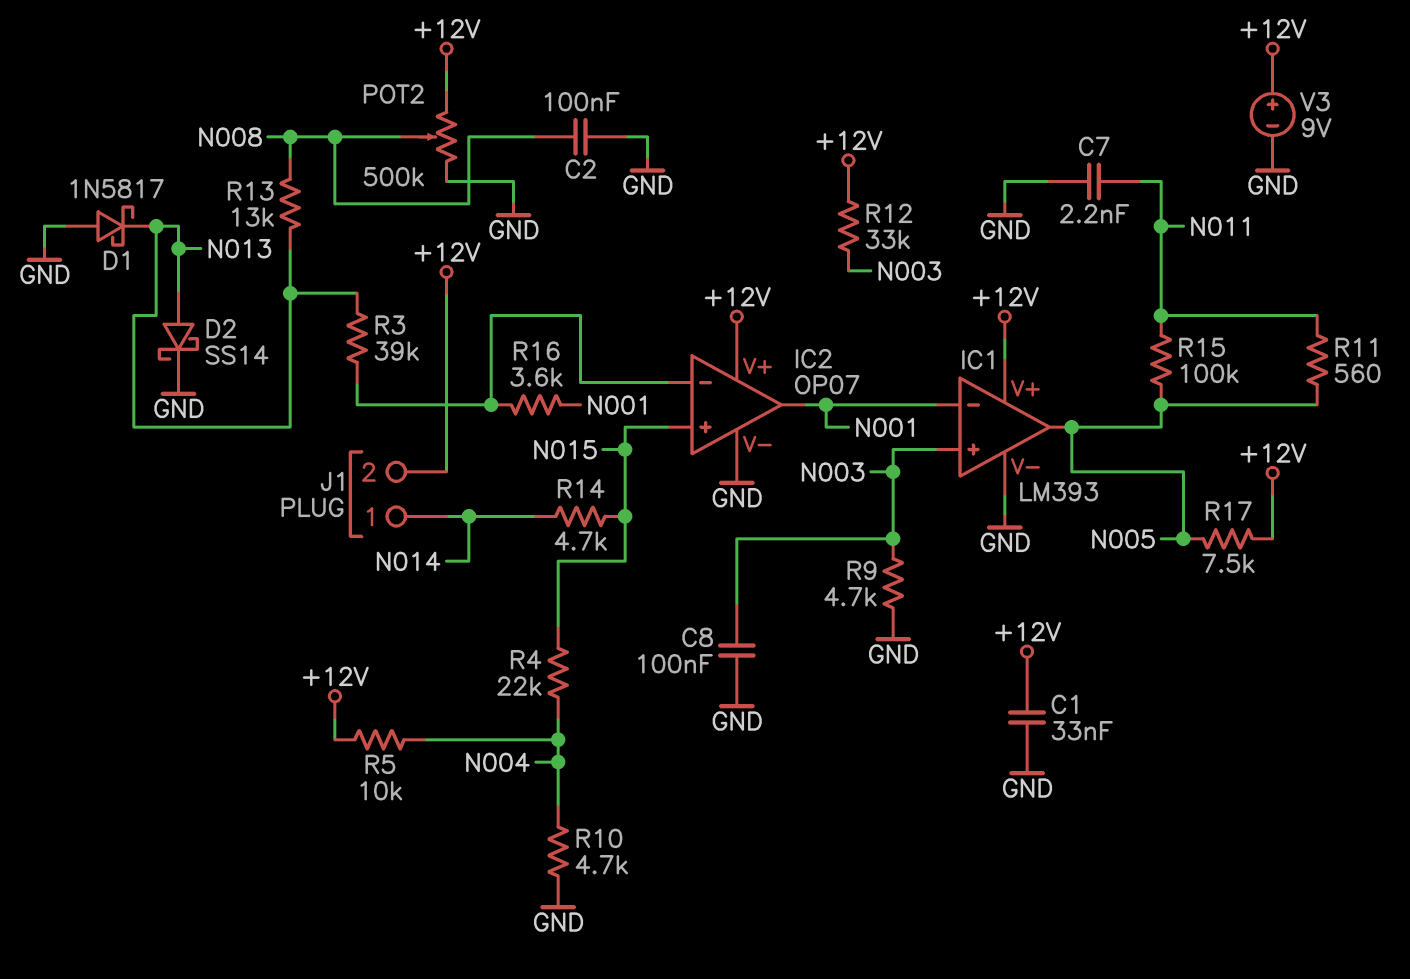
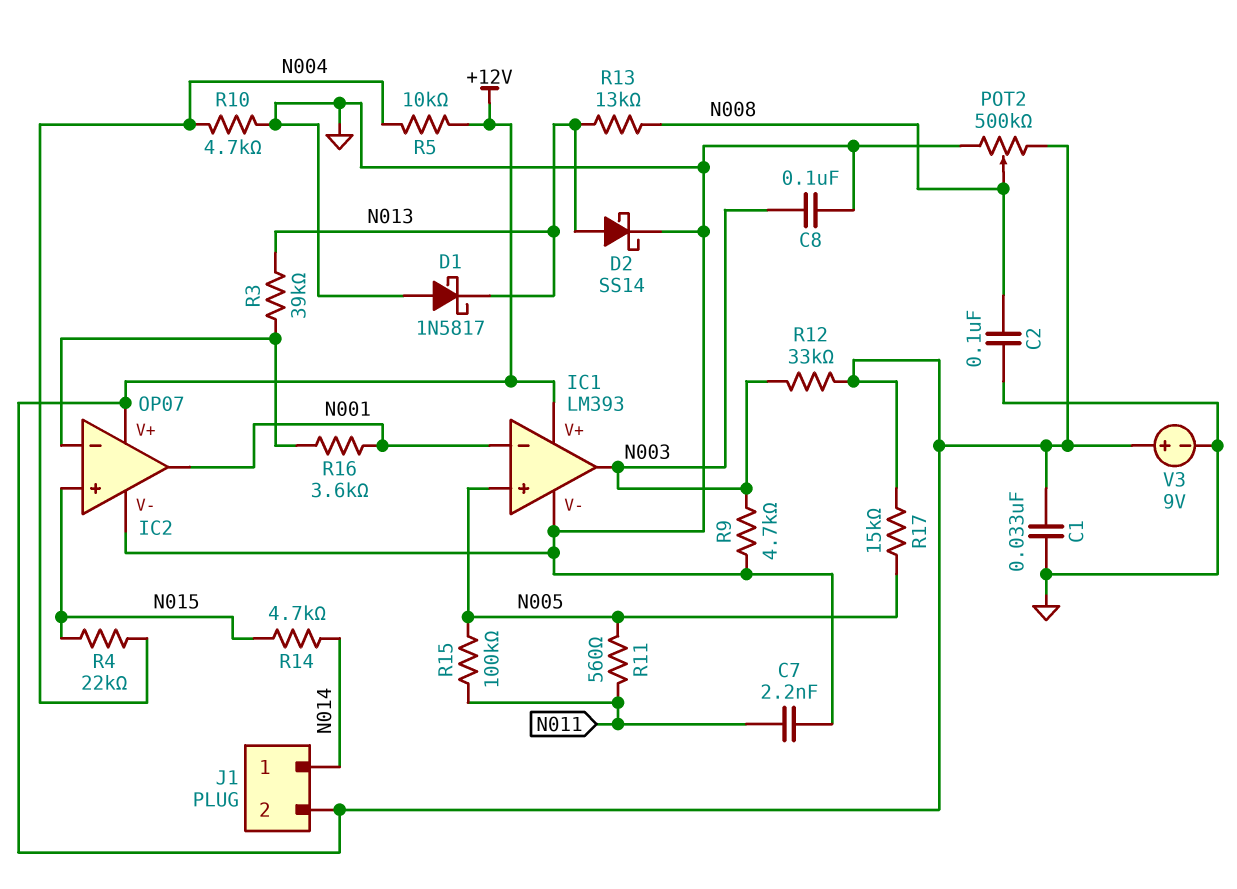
IC1 pin in+: N003 -> N005
IC1 pin out: N005 -> N003
R17: 7.5k (+12V, N005) -> 15k (+12V, N005)

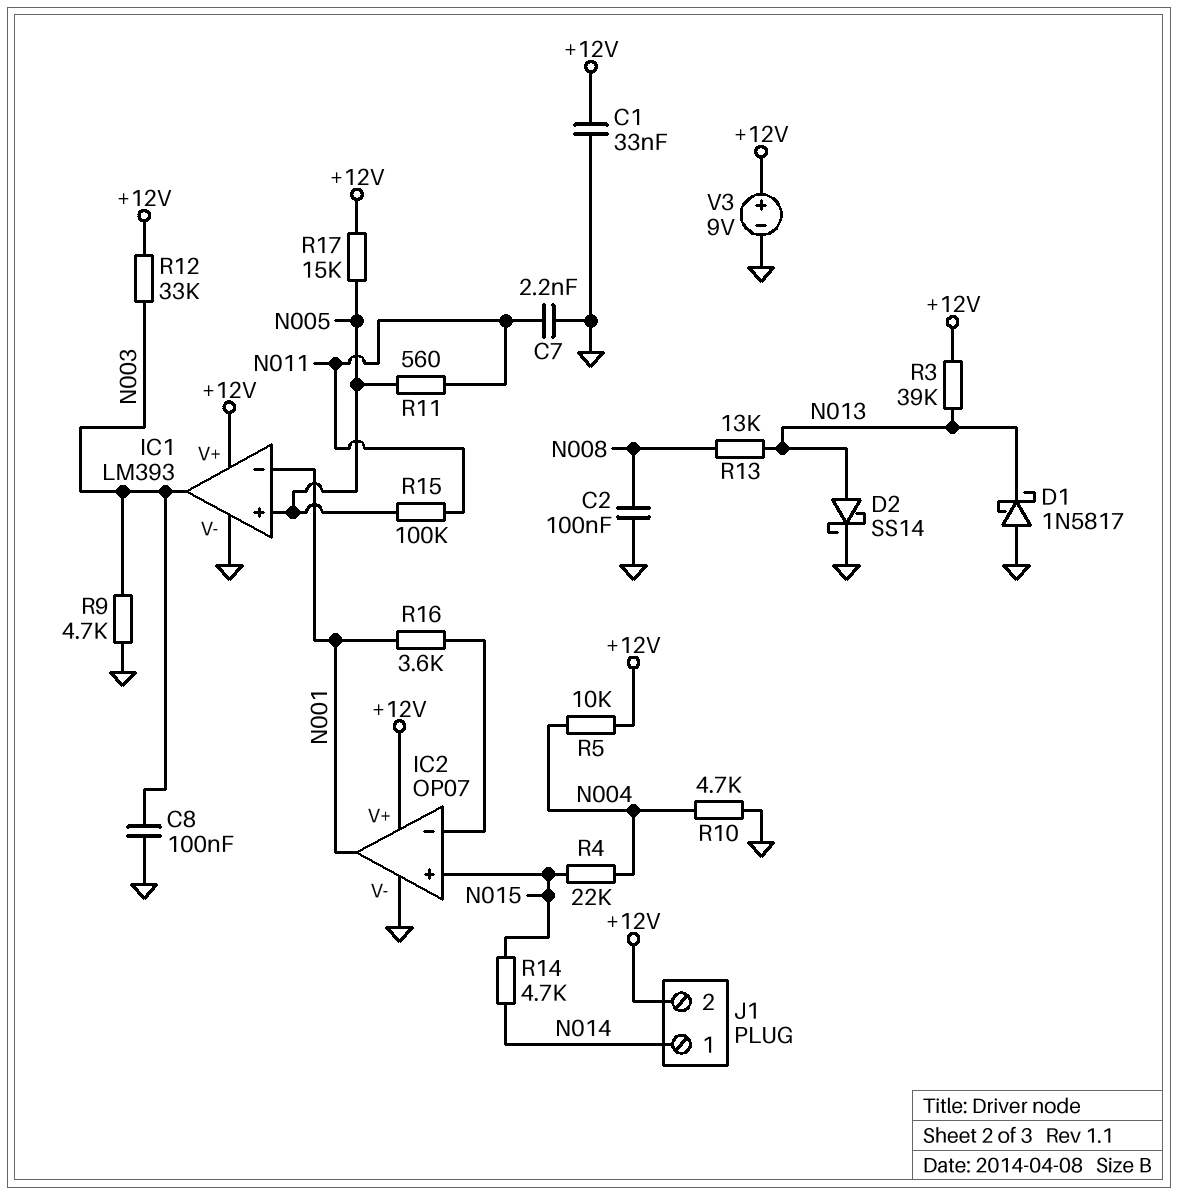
POT2: 500k (+12V, GND, wiper N008) -> none
R3: 39k (IC2/in-, N013) -> 39k (+12V, N013)

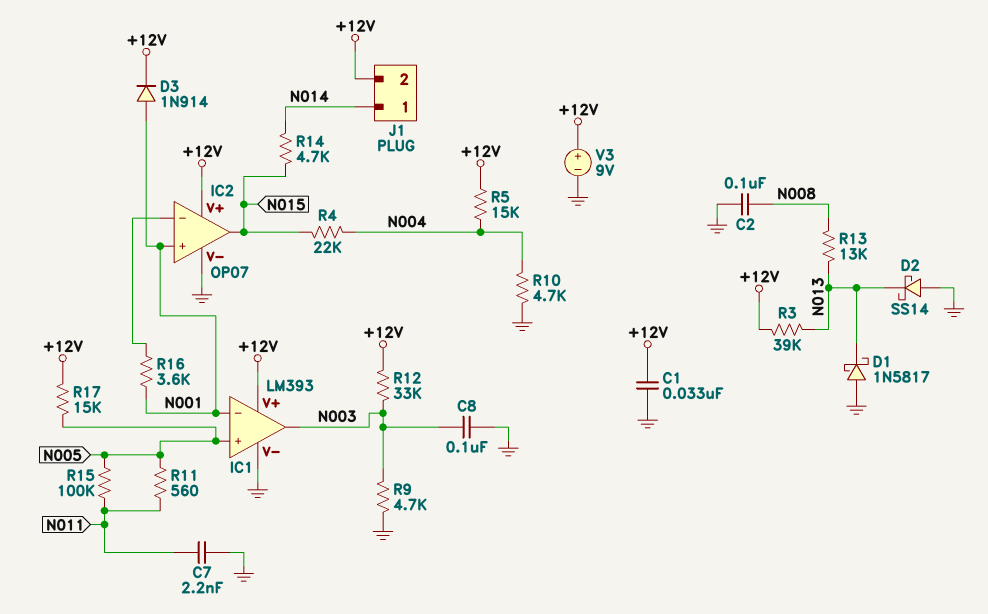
D2: schottky SS14 (A N013, K GND) -> schottky SS14 (A GND, K N013)
D3: none -> diode 1N914 (A N001, K +12V)
IC2 pin in+: N015 -> N001
IC2 pin out: N001 -> N015
R5: 10k (+12V, N004) -> 15k (+12V, N004)

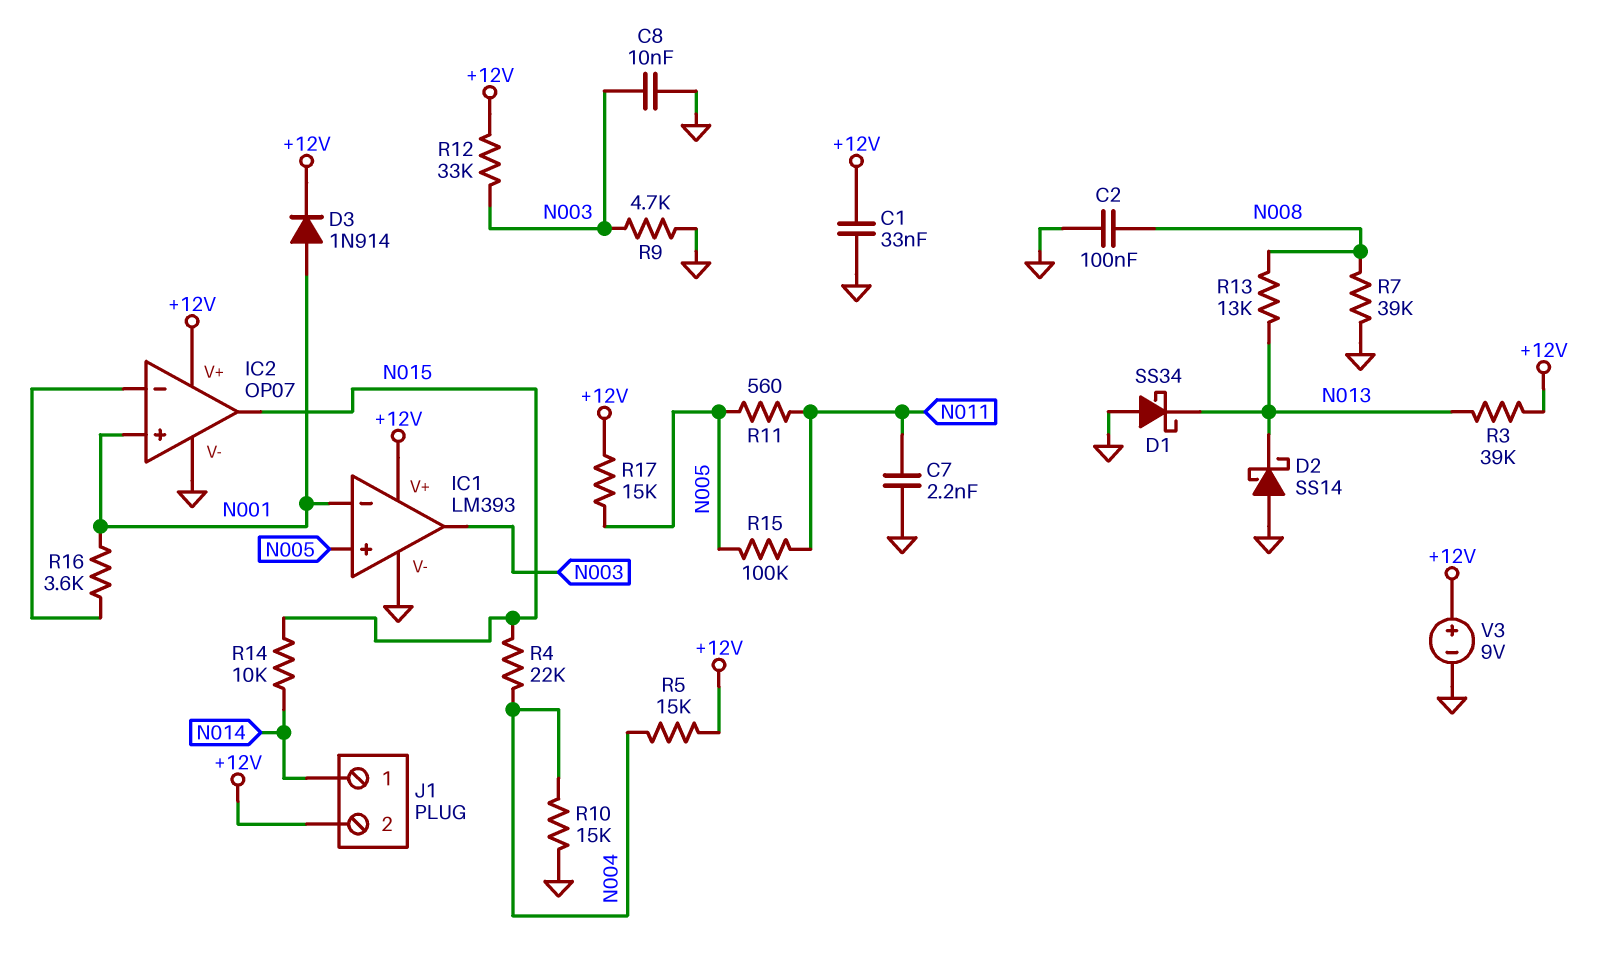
C8: 100nF (GND, N003) -> 10nF (GND, N003)
D1: schottky 1N5817 (A GND, K N013) -> schottky SS34 (A GND, K N013)
R7: none -> 39k (GND, N008)
R10: 4.7k (GND, N004) -> 15k (GND, N004)
R14: 4.7k (N014, N015) -> 10k (N014, N015)

